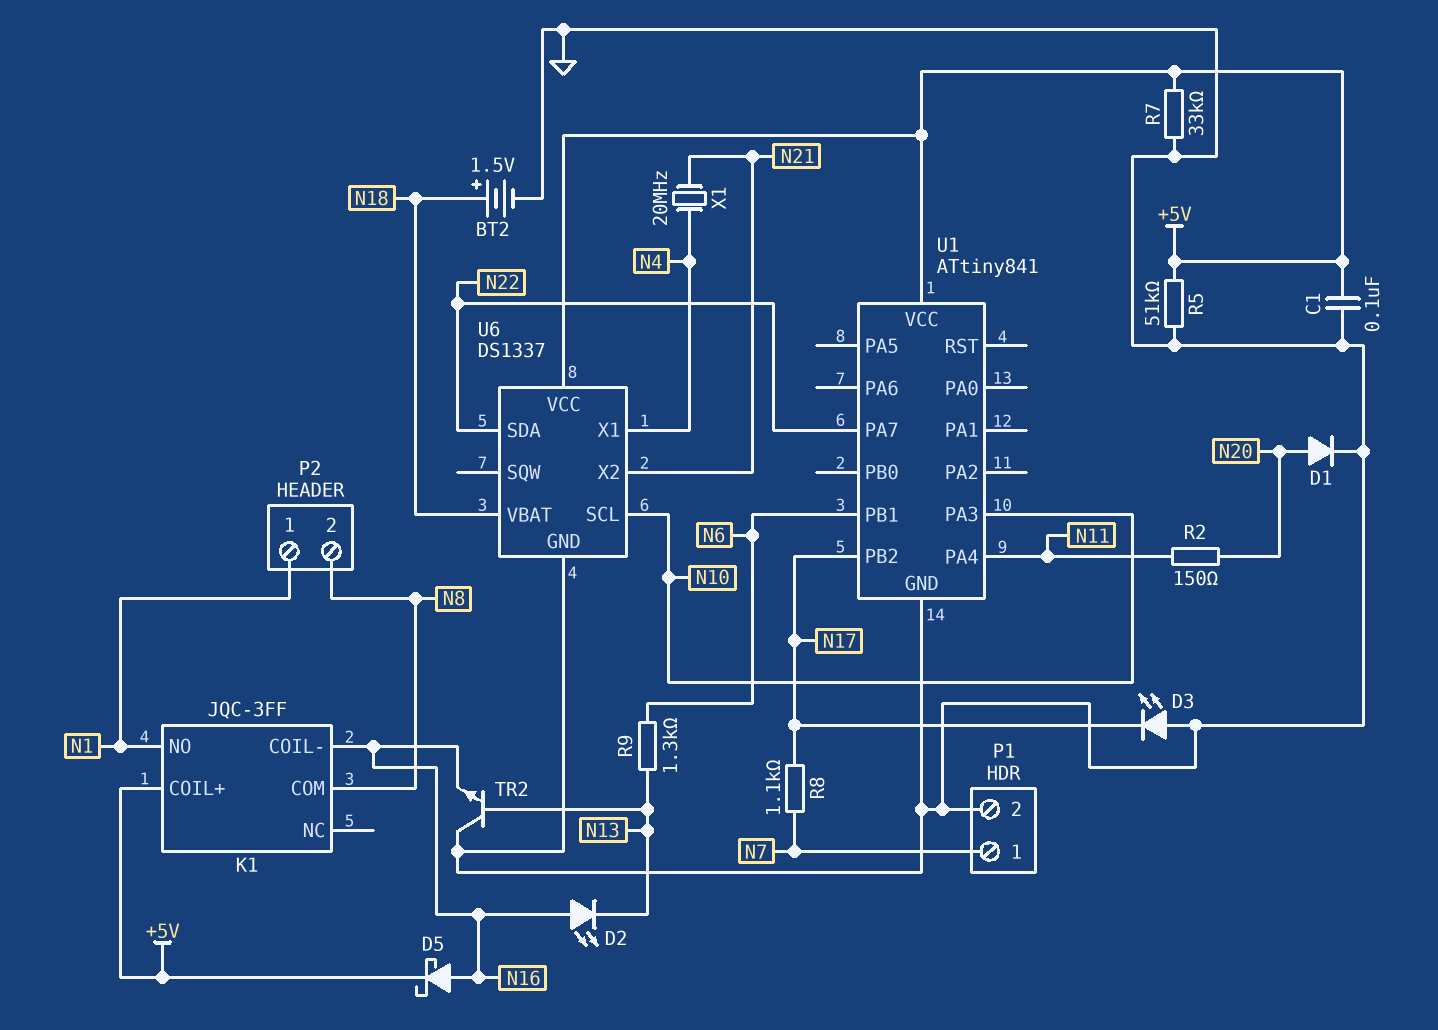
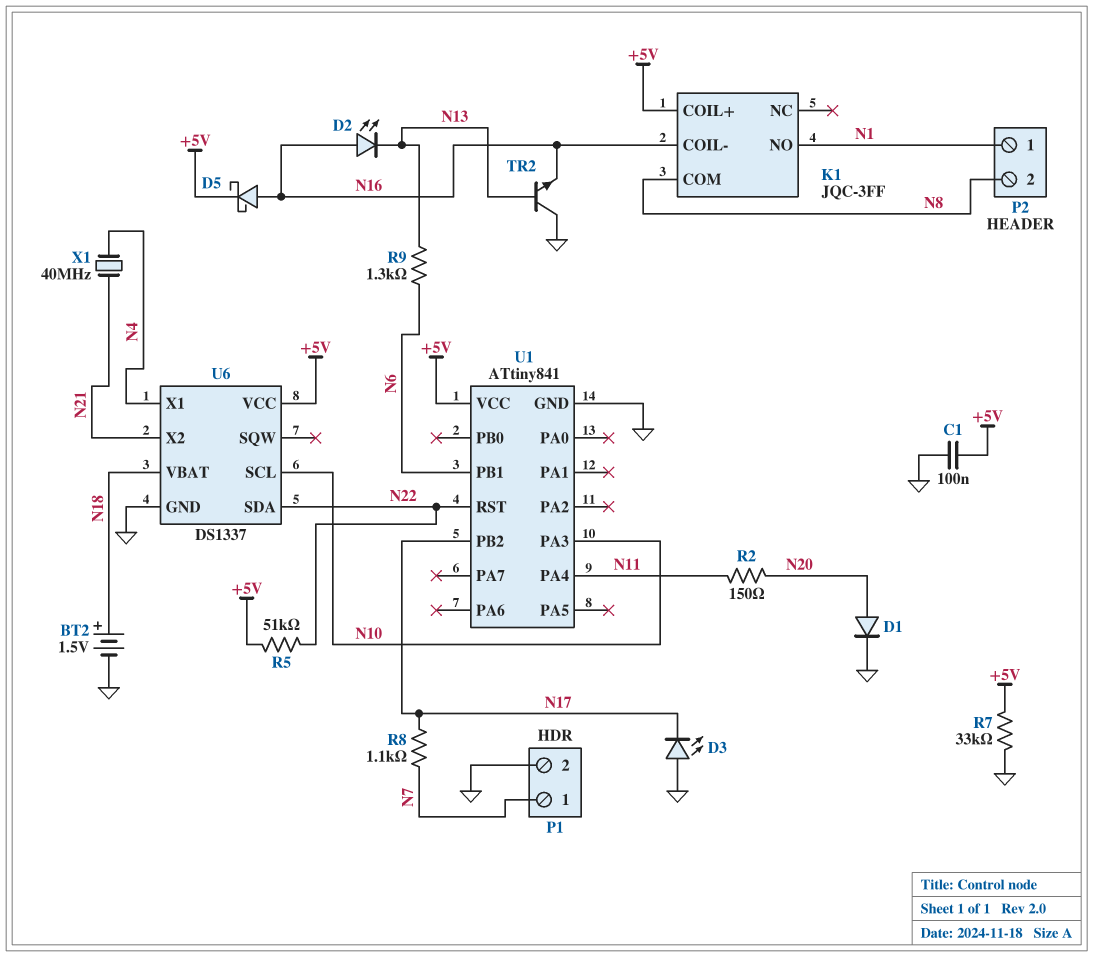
R5: 51k (+5V, GND) -> 51k (+5V, N22)
U1 pin PA7: N22 -> none
U1 pin RST: none -> N22
X1: 20MHz (N4, N21) -> 40MHz (N4, N21)

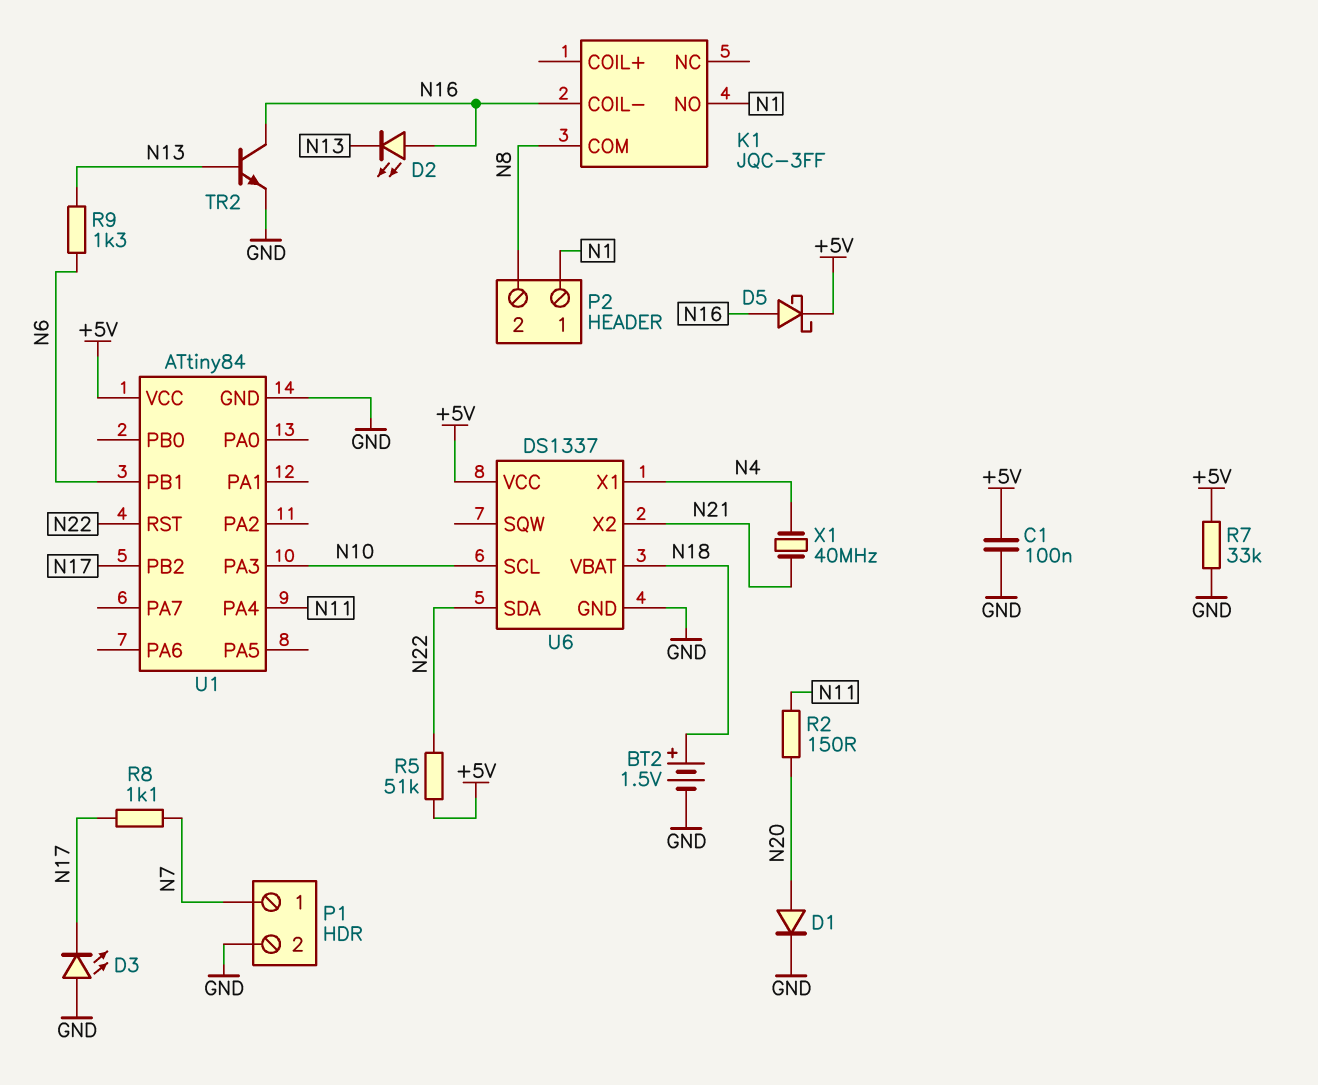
K1 pin COIL+: +5V -> none
TR2: NPN (B N13, C GND, E N16) -> NPN (B N13, C N16, E GND)
U1: ATtiny841 -> ATtiny84

